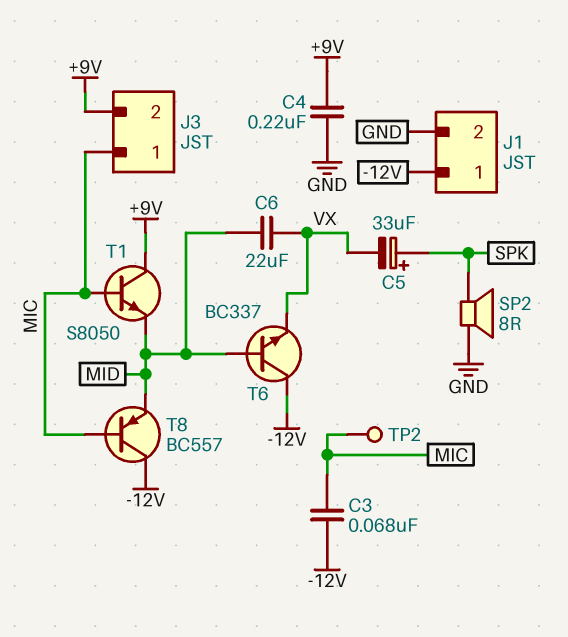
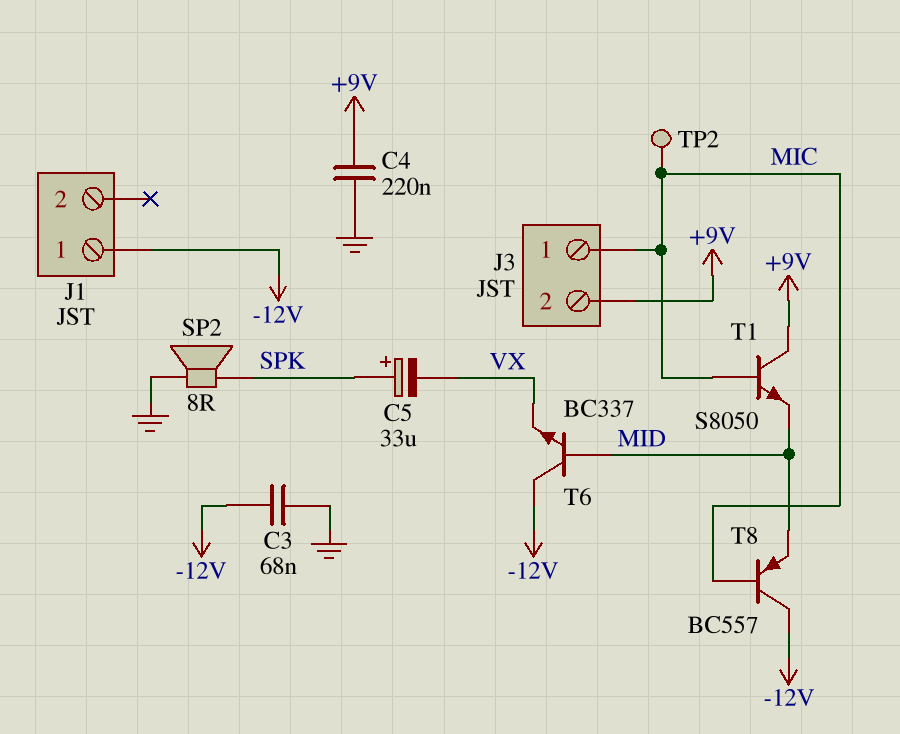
C3: 68nF (-12V, MIC) -> 68nF (-12V, GND)
C6: 22uF (MID, VX) -> none
J1 pin 2: GND -> none

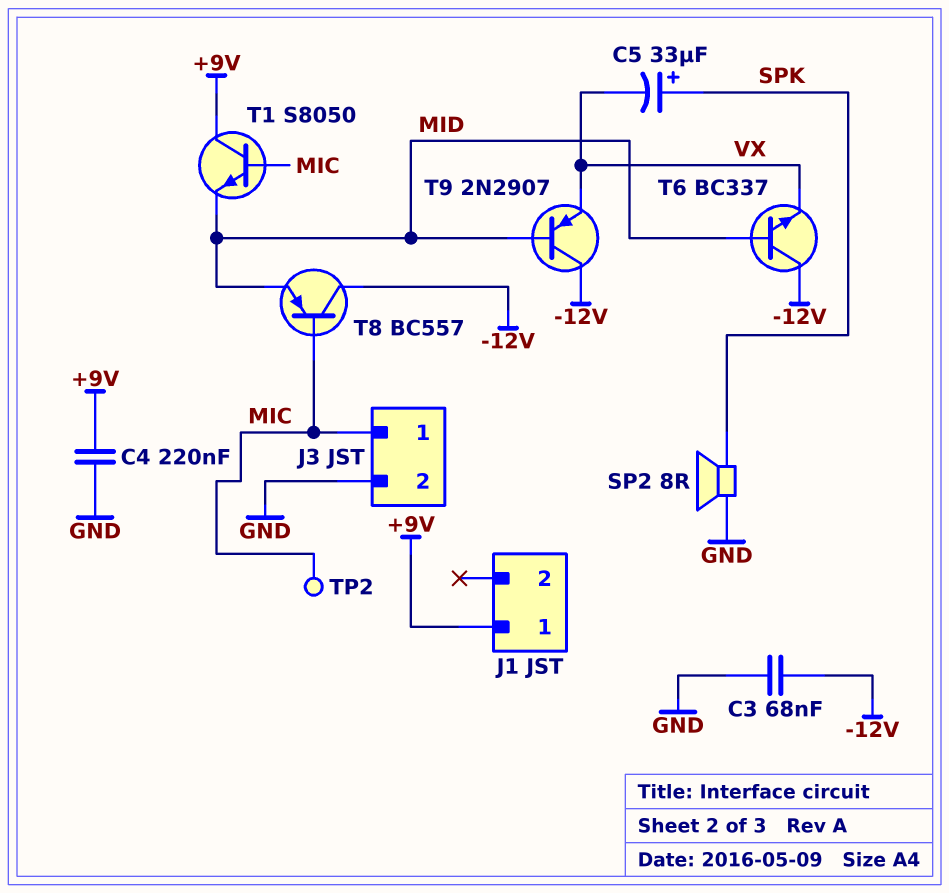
J1 pin 1: -12V -> +9V
J3 pin 2: +9V -> GND
T9: none -> PNP 2N2907 (B MID, C -12V, E VX)

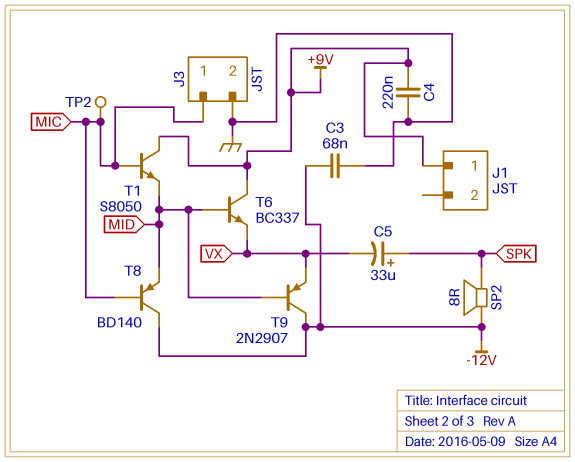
SP2: speaker 8R (GND, SPK) -> speaker 8R (-12V, SPK)
T6: NPN BC337 (B MID, C -12V, E VX) -> NPN BC337 (B MID, C +9V, E VX)
T8: PNP BC557 (B MIC, C -12V, E MID) -> PNP BD140 (B MIC, C -12V, E MID)

